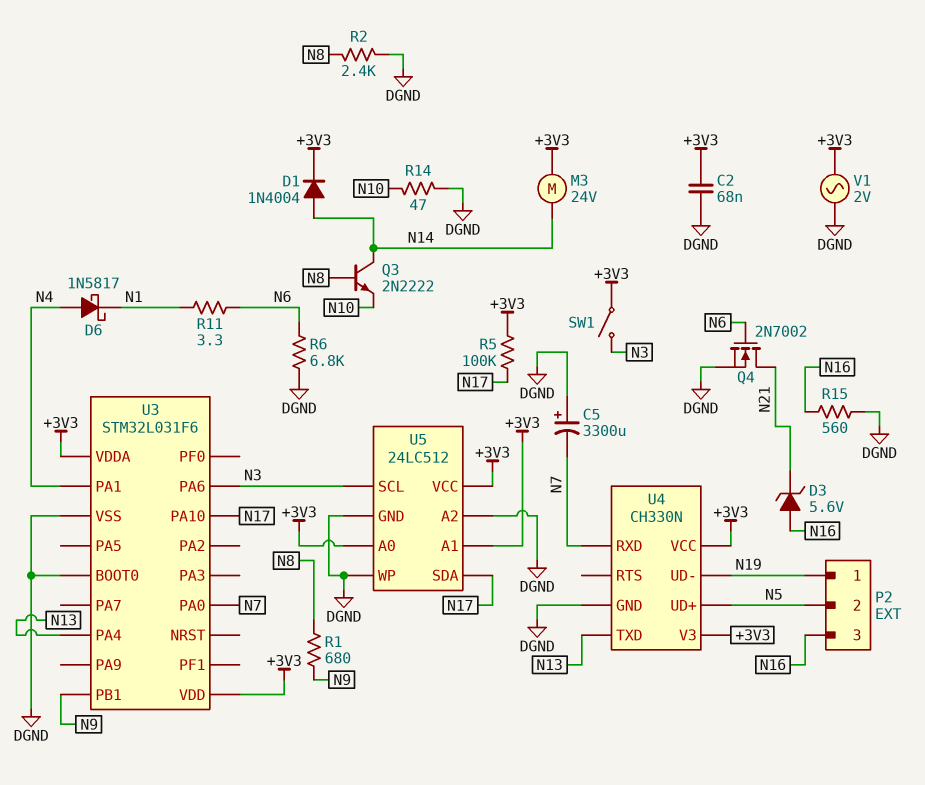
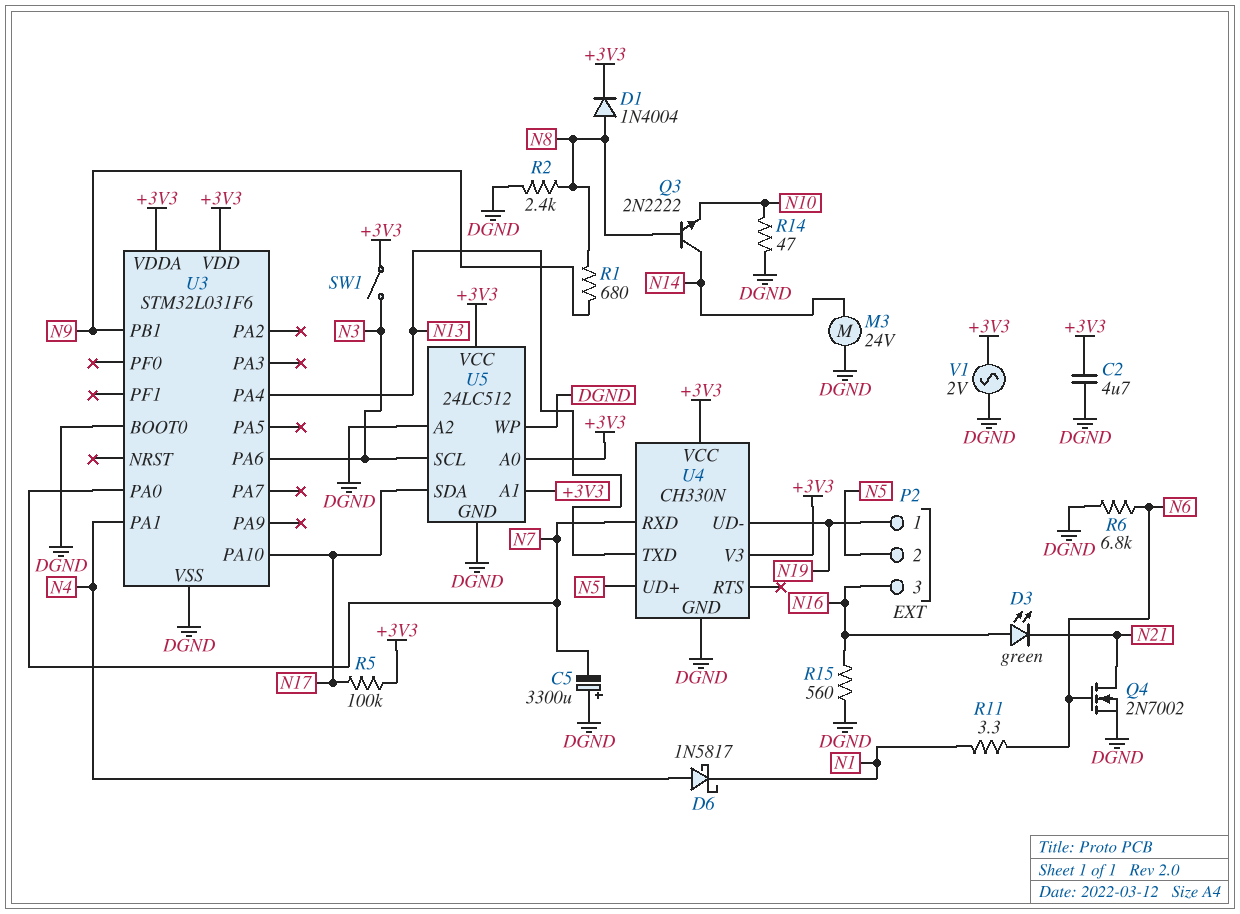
C2: 68nF (+3V3, DGND) -> 4.7uF (+3V3, DGND)
D1: diode 1N4004 (A N14, K +3V3) -> diode 1N4004 (A N8, K +3V3)
D3: zener 5.6V (A N16, K N21) -> LED green (A N16, K N21)
M3: motor 24V (+3V3, N14) -> motor 24V (DGND, N14)

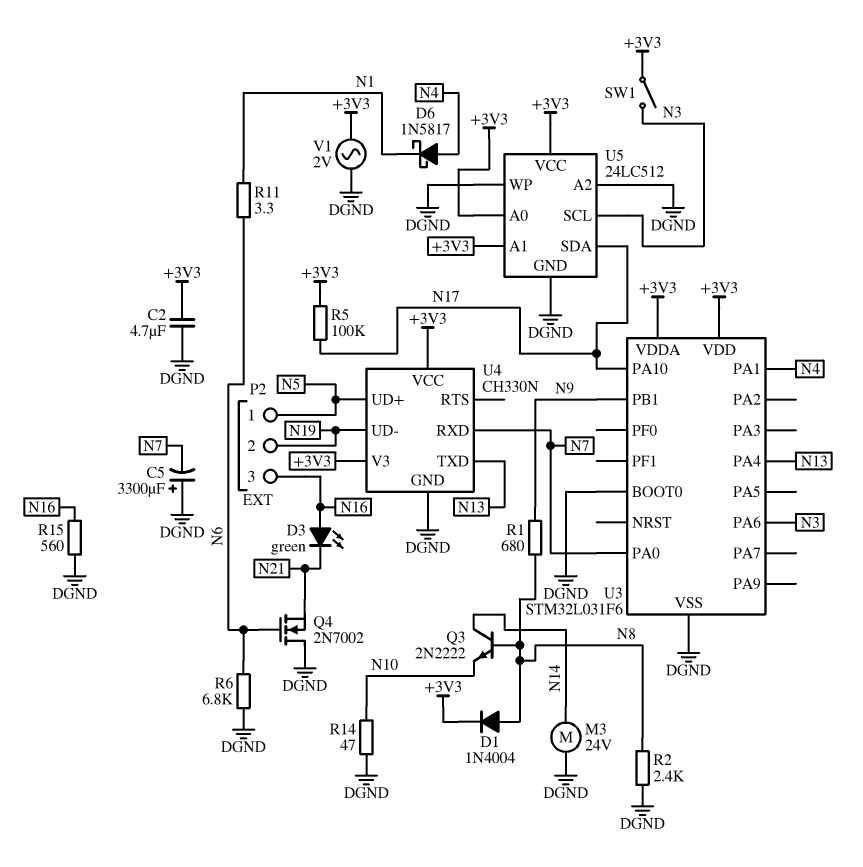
P2 pin 1: N19 -> N5
P2 pin 2: N5 -> N19
Q4: NMOS 2N7002 (G N6, D N21, S DGND) -> NMOS 2N7002 (G N6, D DGND, S N21)

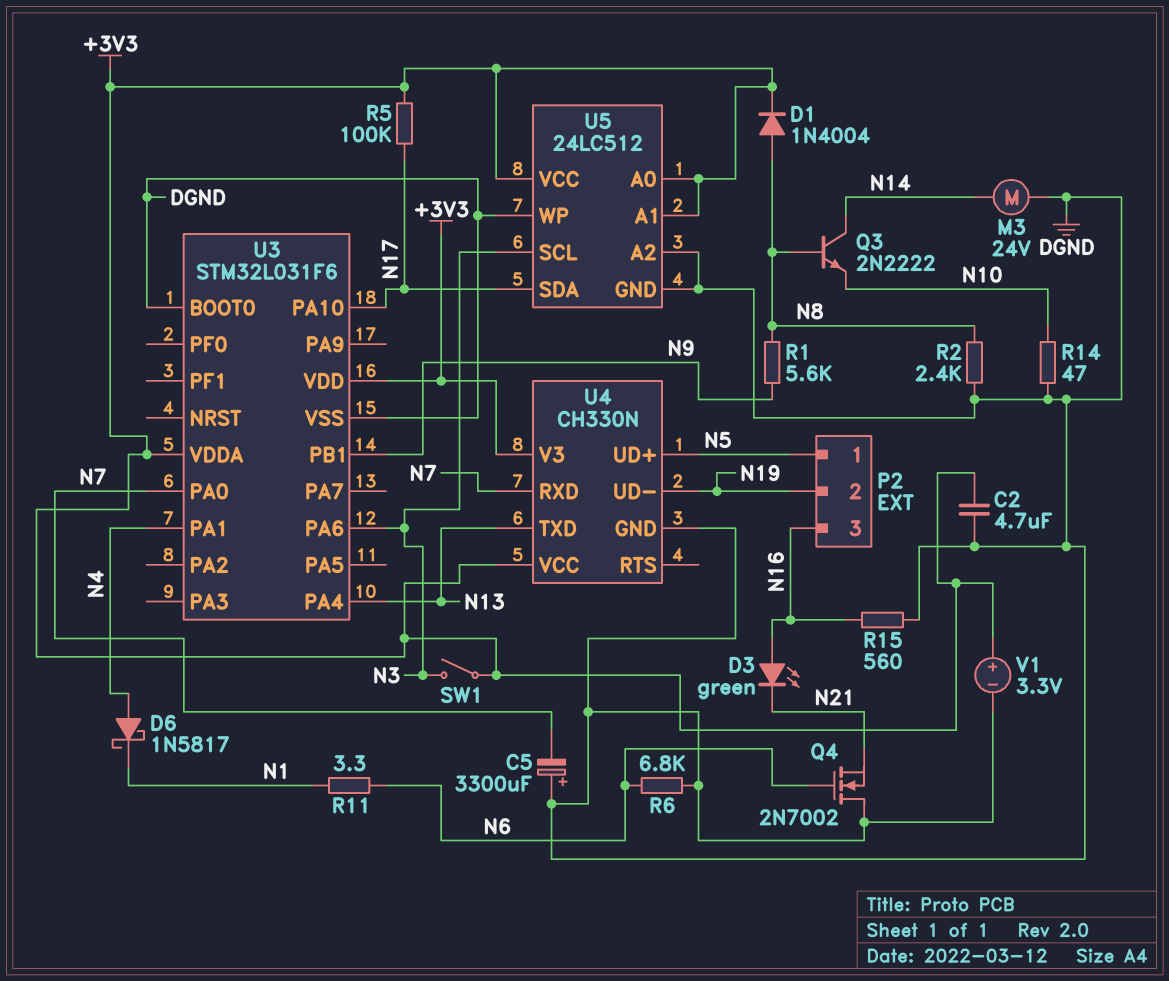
R1: 680 (N8, N9) -> 5.6k (N8, N9)
V1: AC 2V (+3V3, DGND) -> 3.3V (plus +3V3, minus DGND)

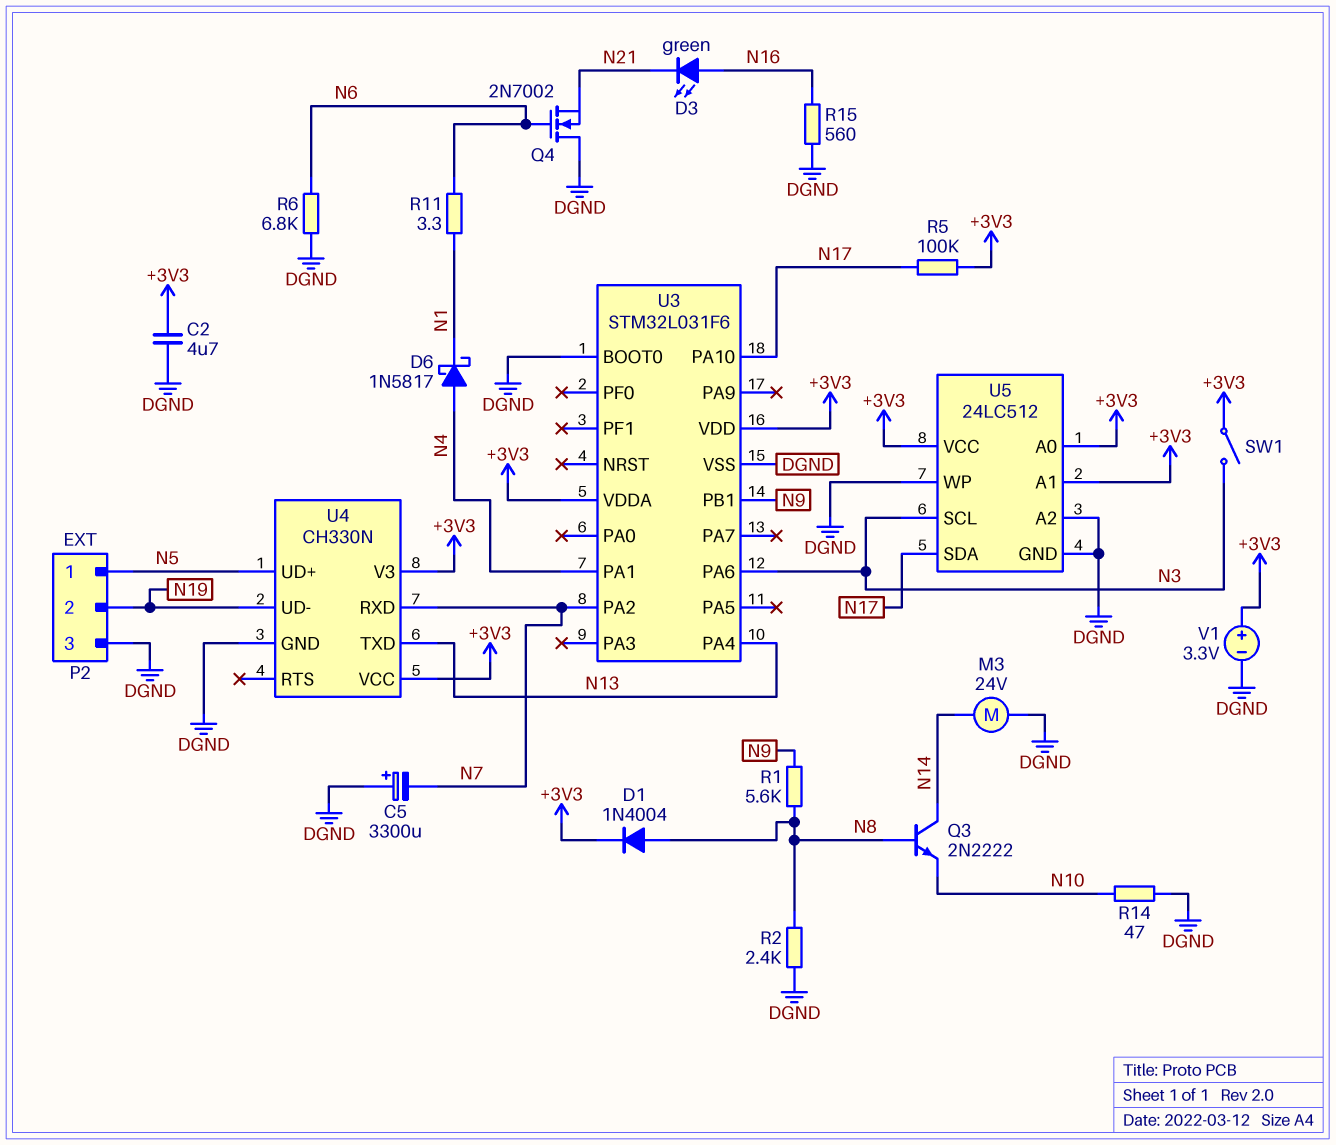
P2 pin 3: N16 -> DGND
U3 pin PA0: N7 -> none
U3 pin PA2: none -> N7

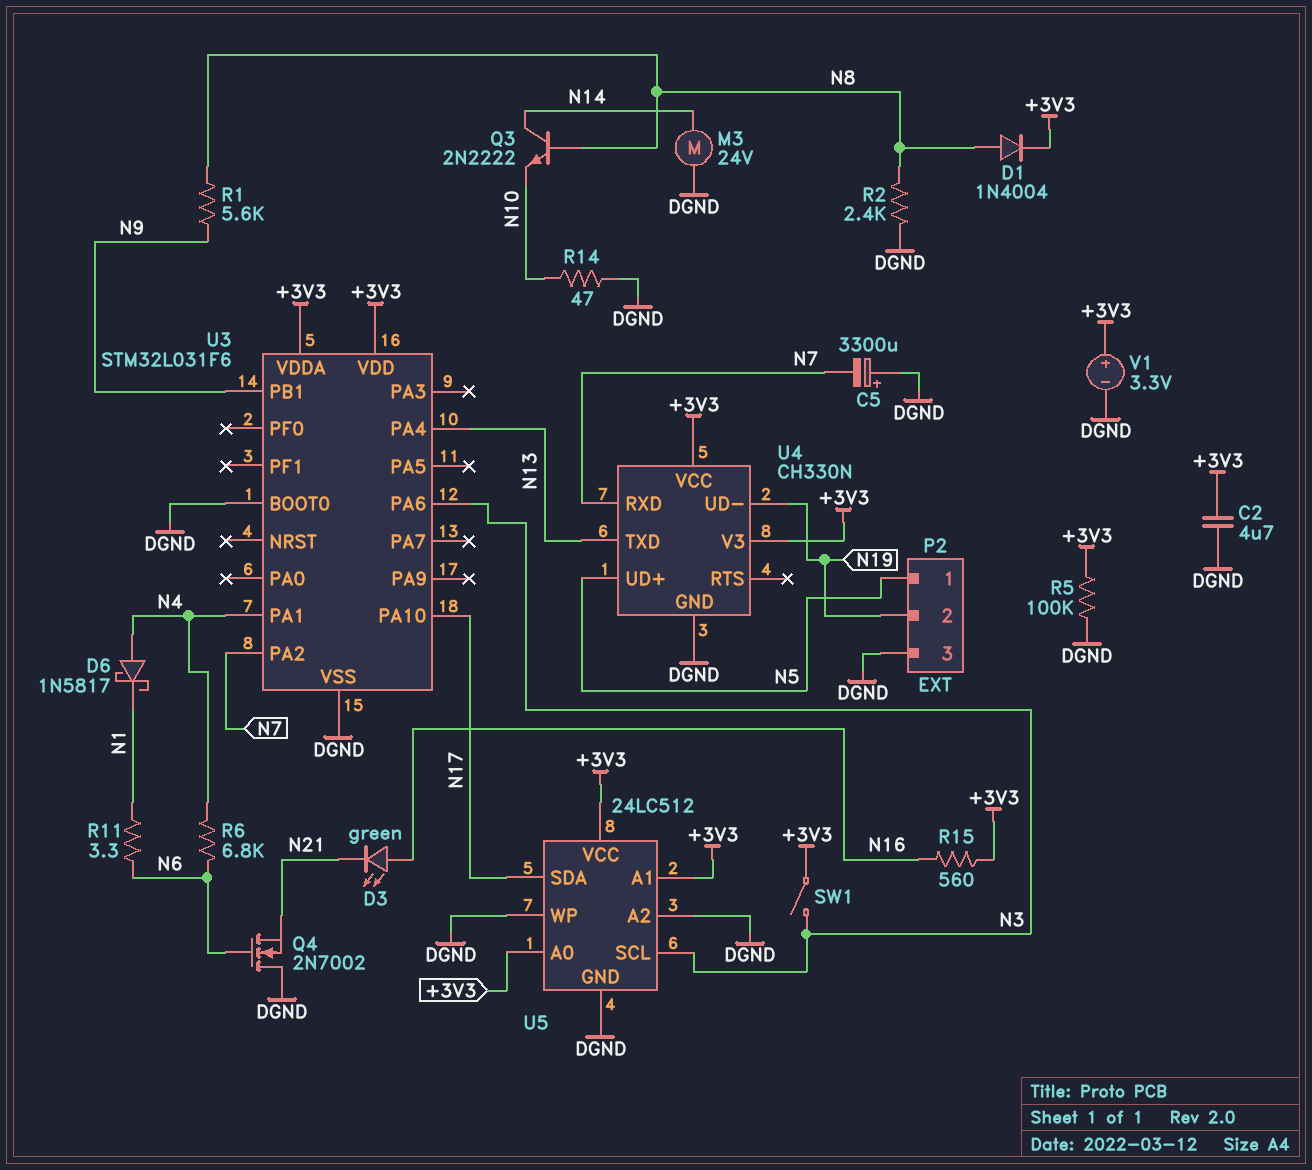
R5: 100k (+3V3, N17) -> 100k (+3V3, DGND)
R6: 6.8k (DGND, N6) -> 6.8k (N4, N6)
R15: 560 (DGND, N16) -> 560 (+3V3, N16)

